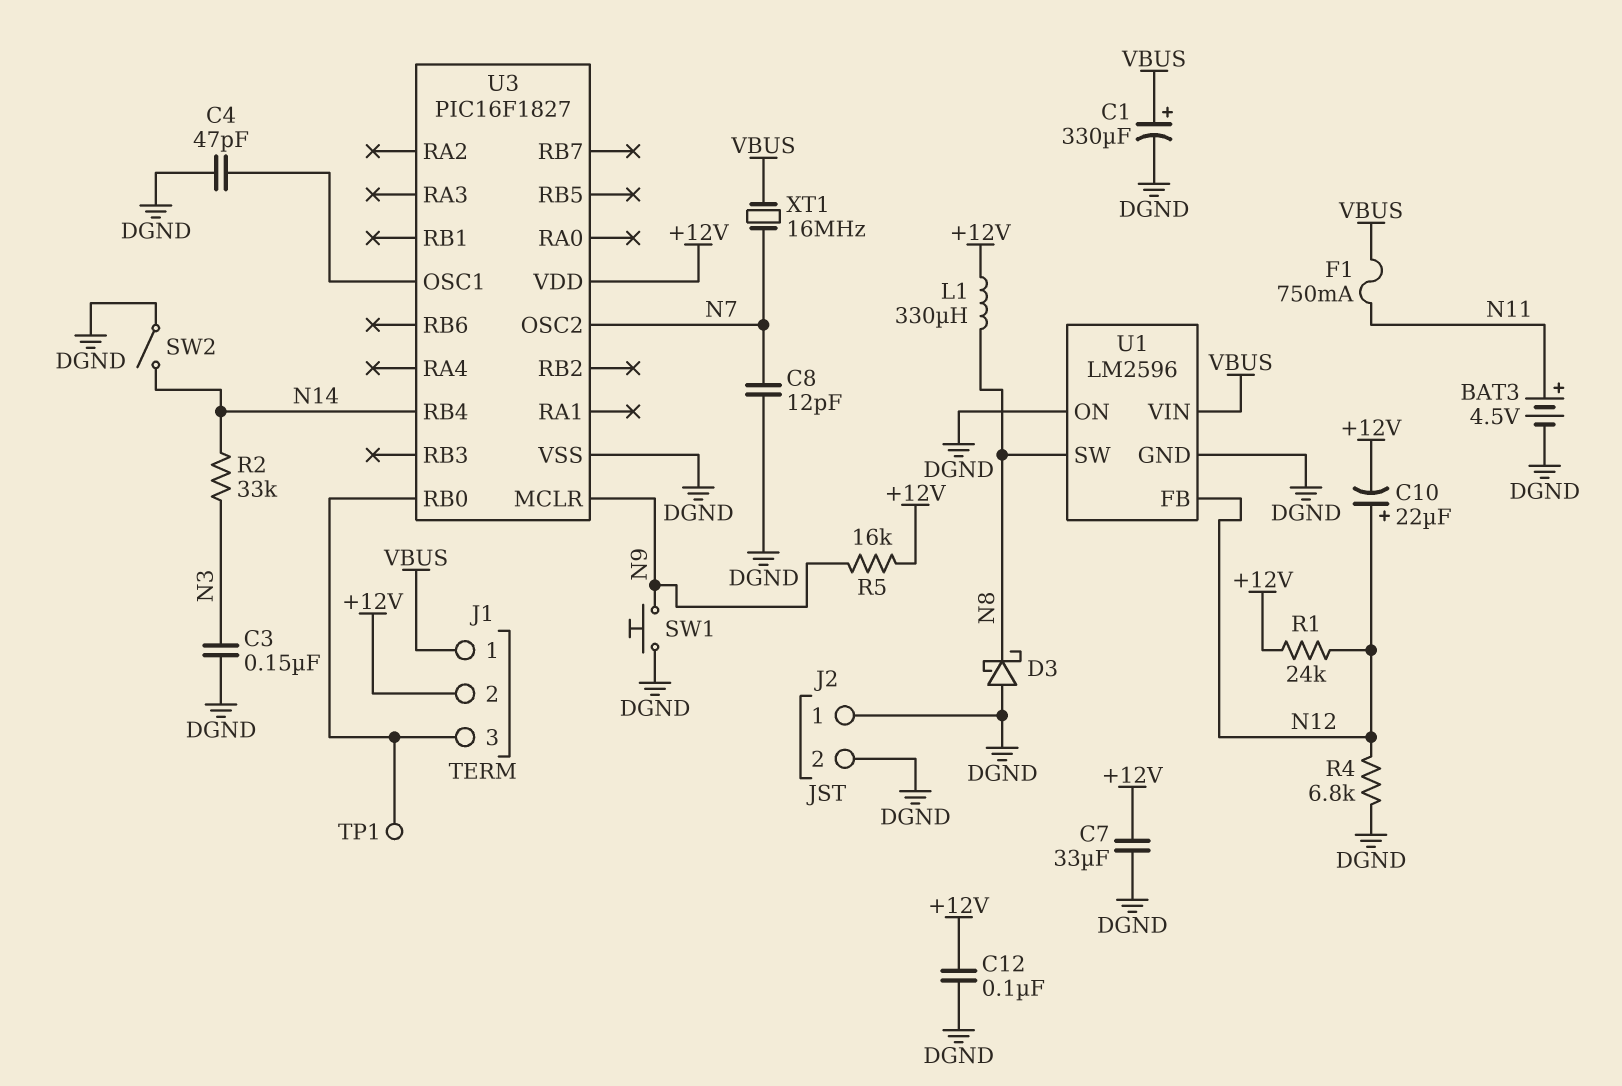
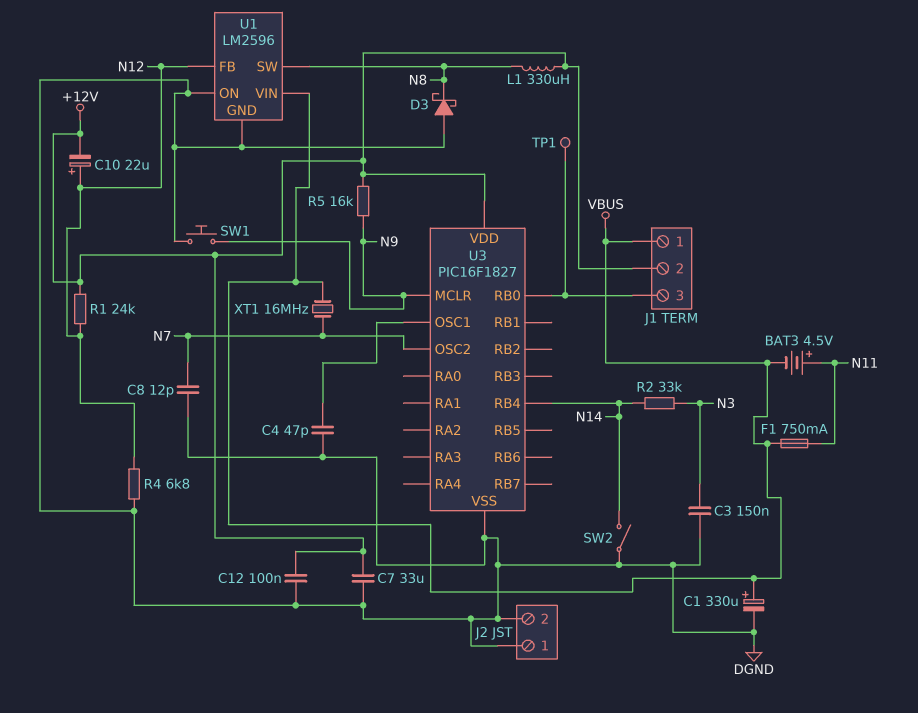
BAT3: 4.5V (plus N11, minus DGND) -> 4.5V (plus N11, minus VBUS)

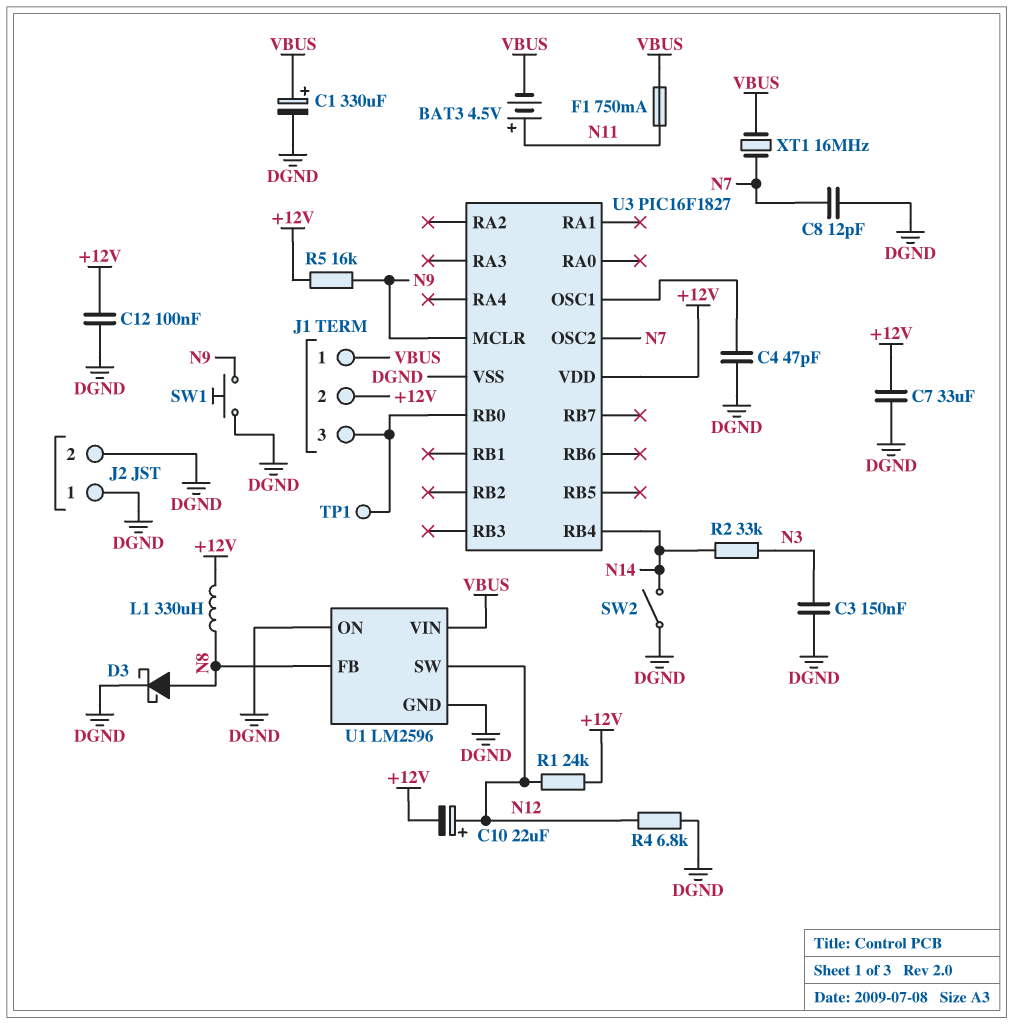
D3: schottky (A DGND, K N8) -> schottky (A N8, K DGND)
U1 pin FB: N12 -> N8
U1 pin SW: N8 -> N12

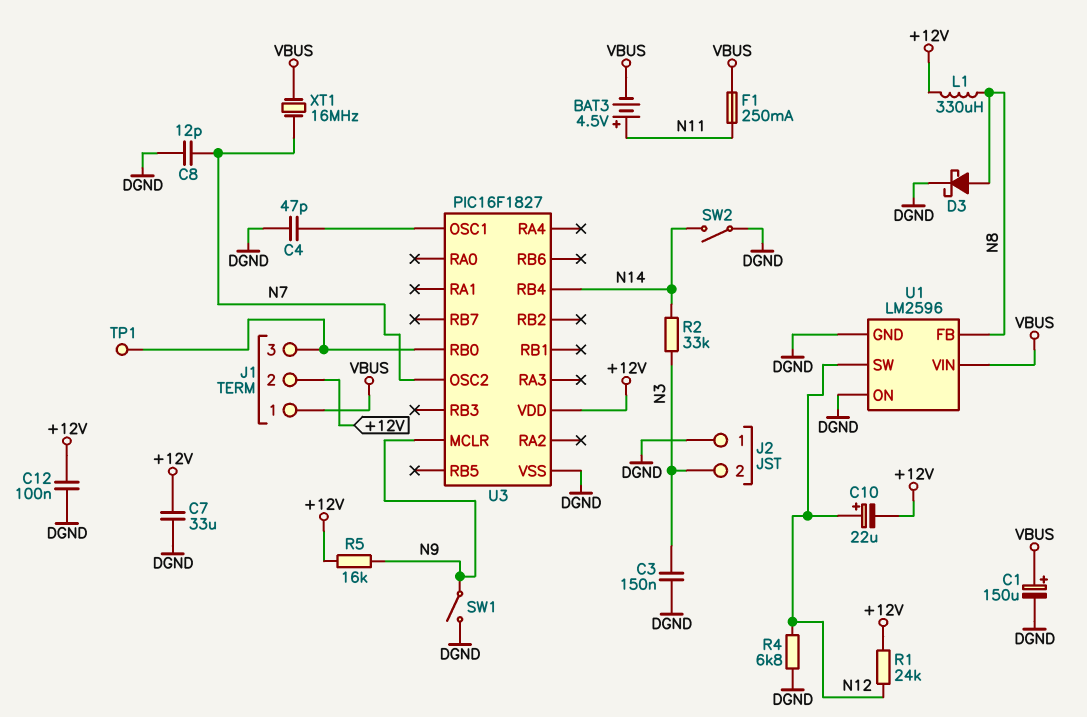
C1: 330uF (plus VBUS, minus DGND) -> 150uF (plus VBUS, minus DGND)
F1: 750mA (N11, VBUS) -> 250mA (N11, VBUS)
J2 pin 2: DGND -> N3
SW1: button (DGND, N9) -> switch (DGND, N9)

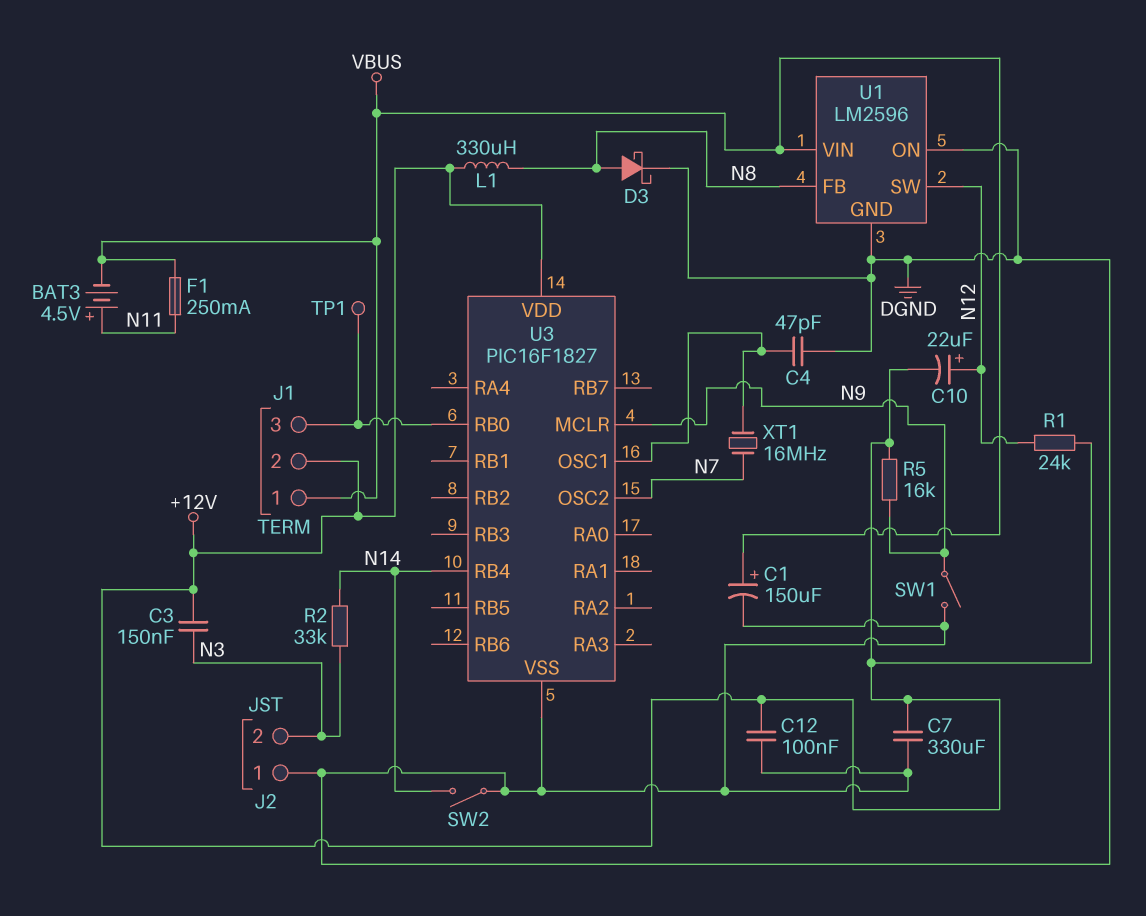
C3: 150nF (DGND, N3) -> 150nF (+12V, N3)
C7: 33uF (+12V, DGND) -> 330uF (+12V, DGND)
C8: 12pF (DGND, N7) -> none
R4: 6.8k (DGND, N12) -> none
XT1: 16MHz (N7, VBUS) -> 16MHz (N7, U3/OSC1)

